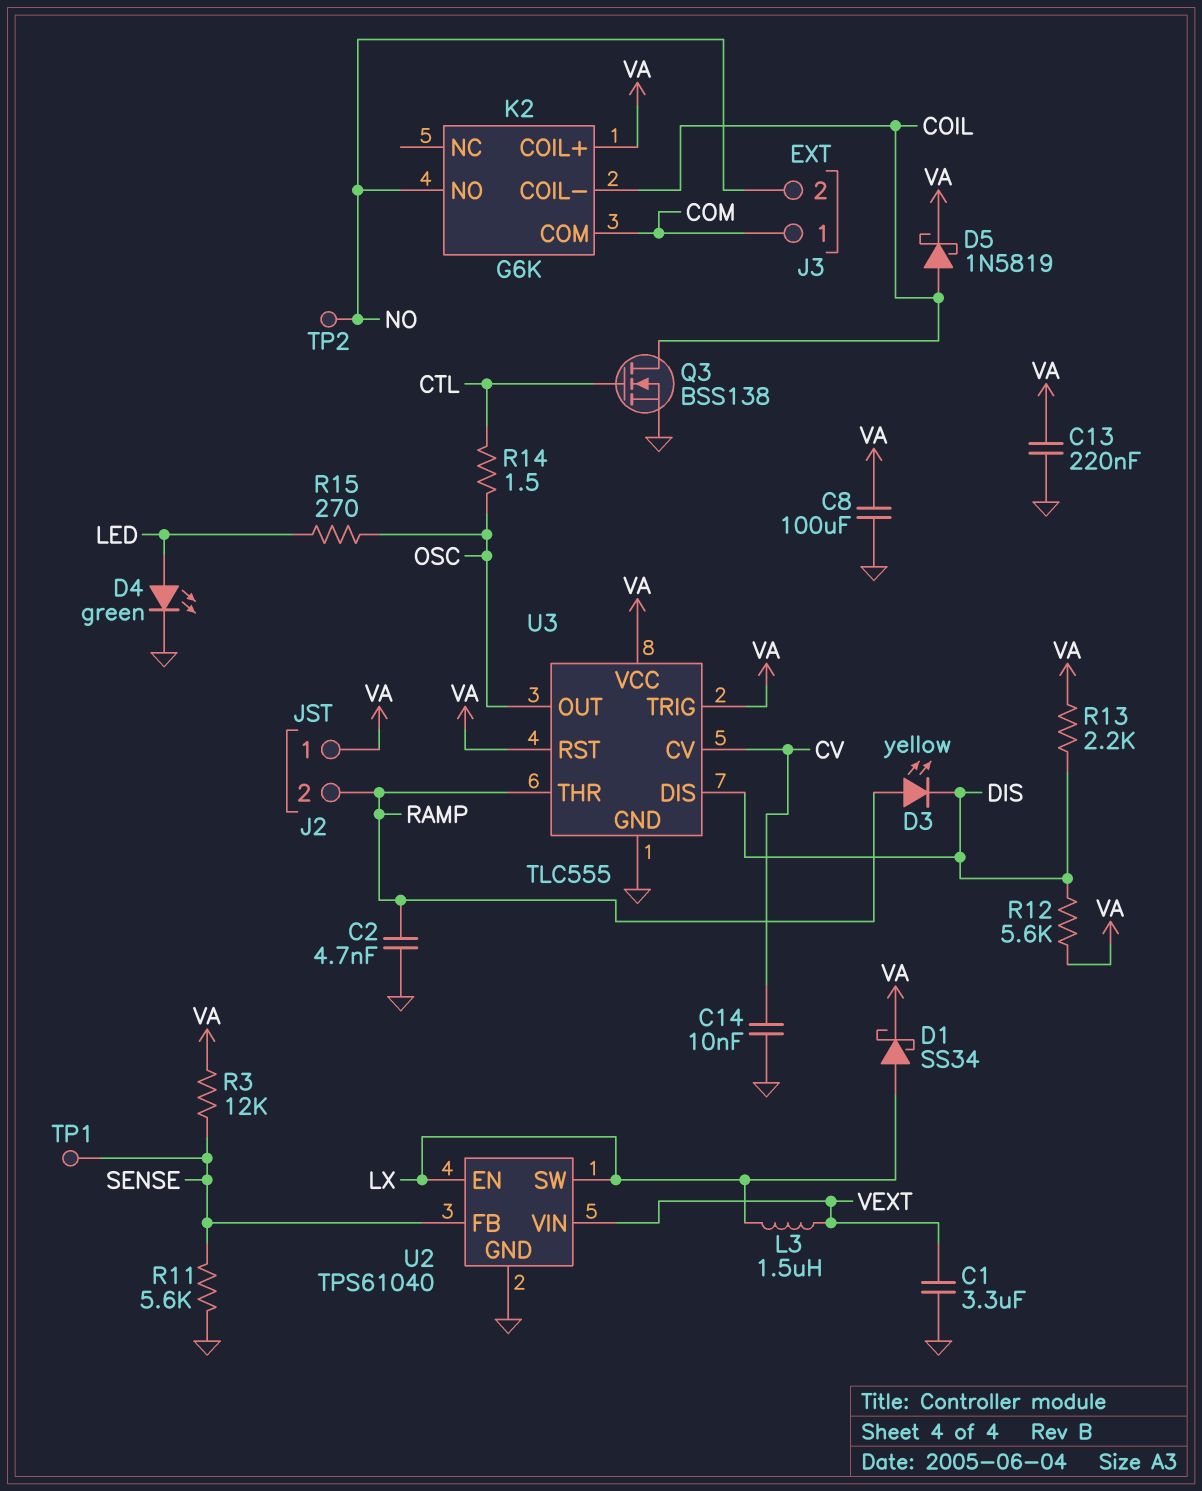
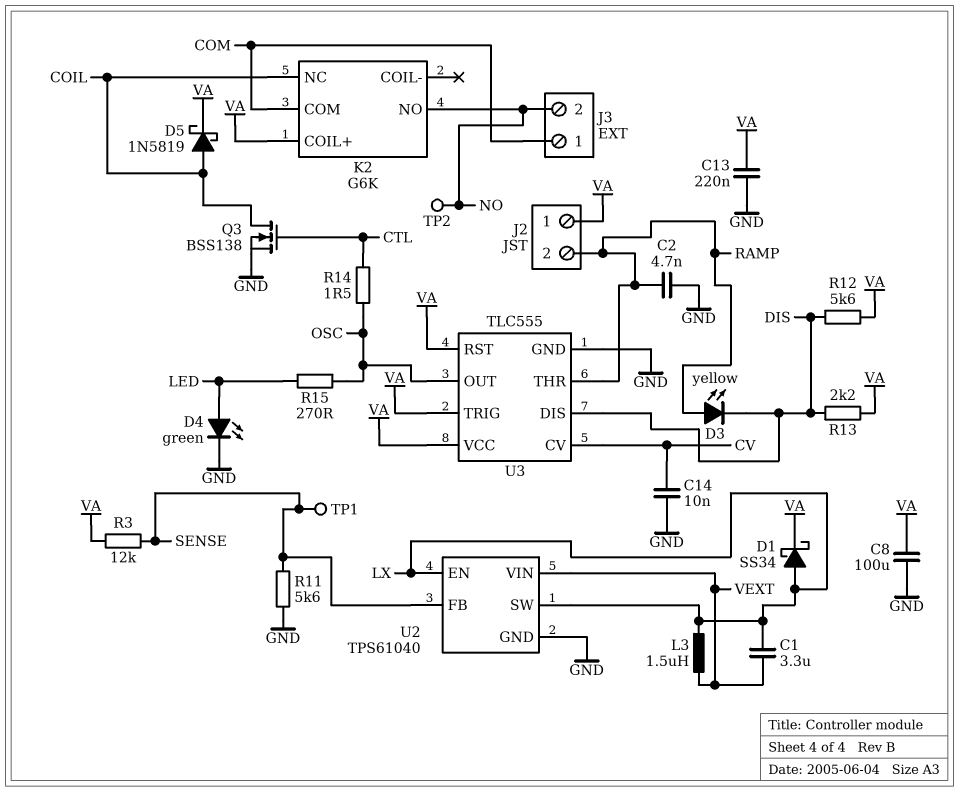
C1: 3.3uF (GND, VEXT) -> 3.3uF (LX, VEXT)
K2 pin COIL-: COIL -> none
K2 pin NC: none -> COIL

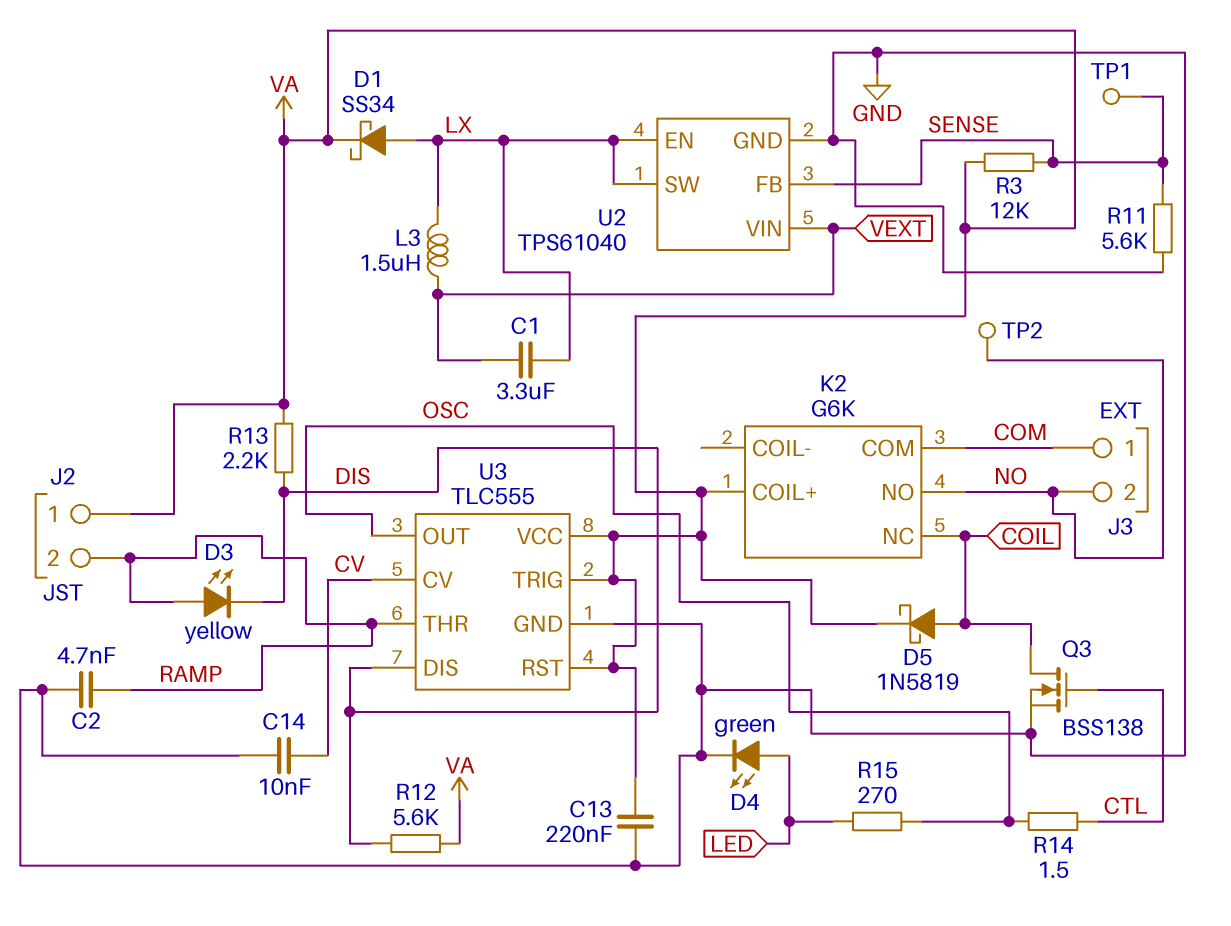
C8: 100uF (GND, VA) -> none

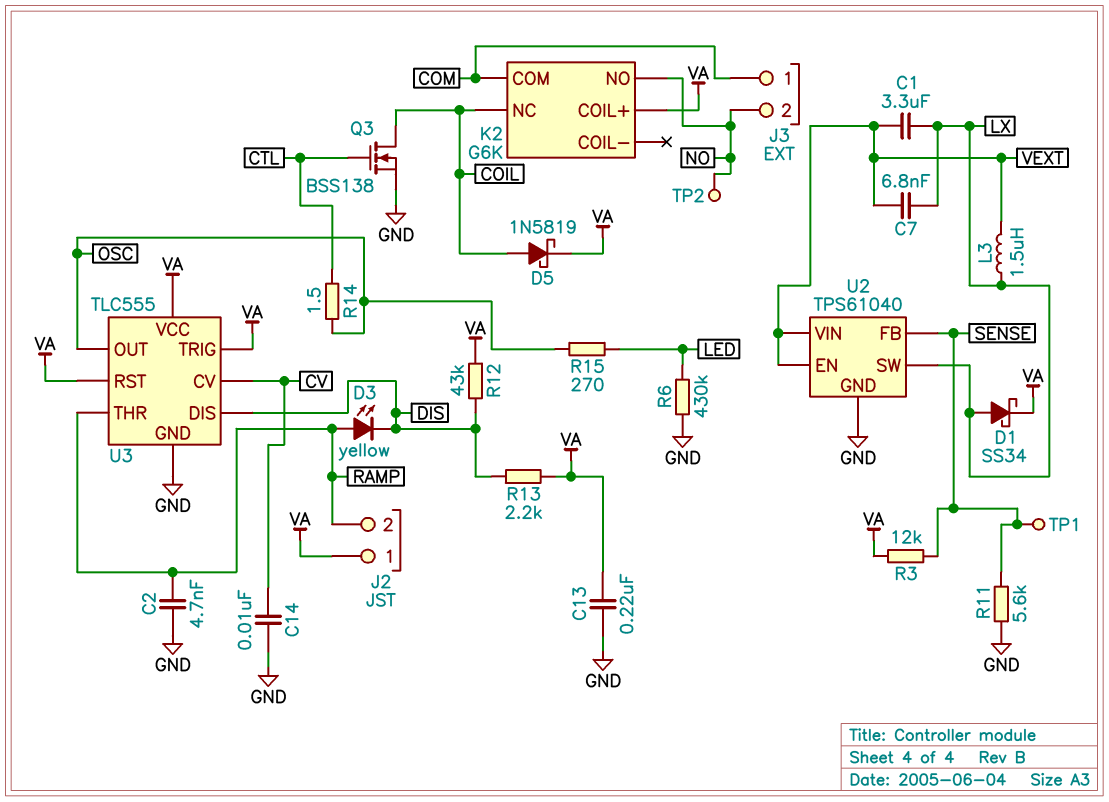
C7: none -> 6.8nF (LX, VEXT)
D4: LED green (A LED, K GND) -> none
R6: none -> 430k (GND, LED)
R12: 5.6k (DIS, VA) -> 43k (DIS, VA)
U2 pin EN: LX -> VEXT

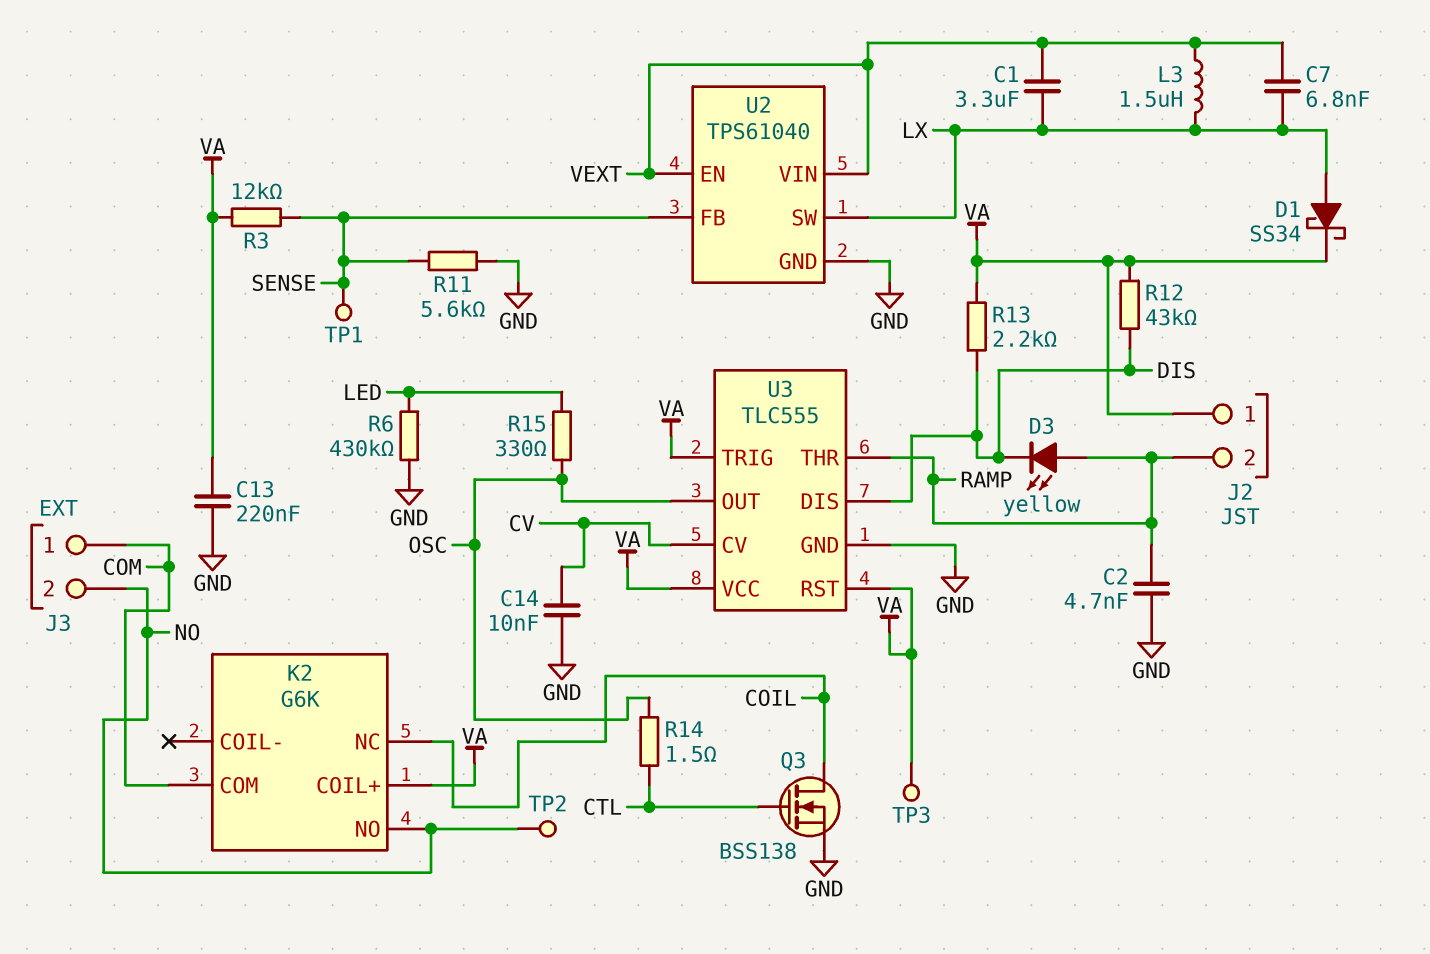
D5: schottky 1N5819 (A COIL, K VA) -> none
R15: 270 (LED, OSC) -> 330 (LED, OSC)
TP3: none -> test point (VA)

